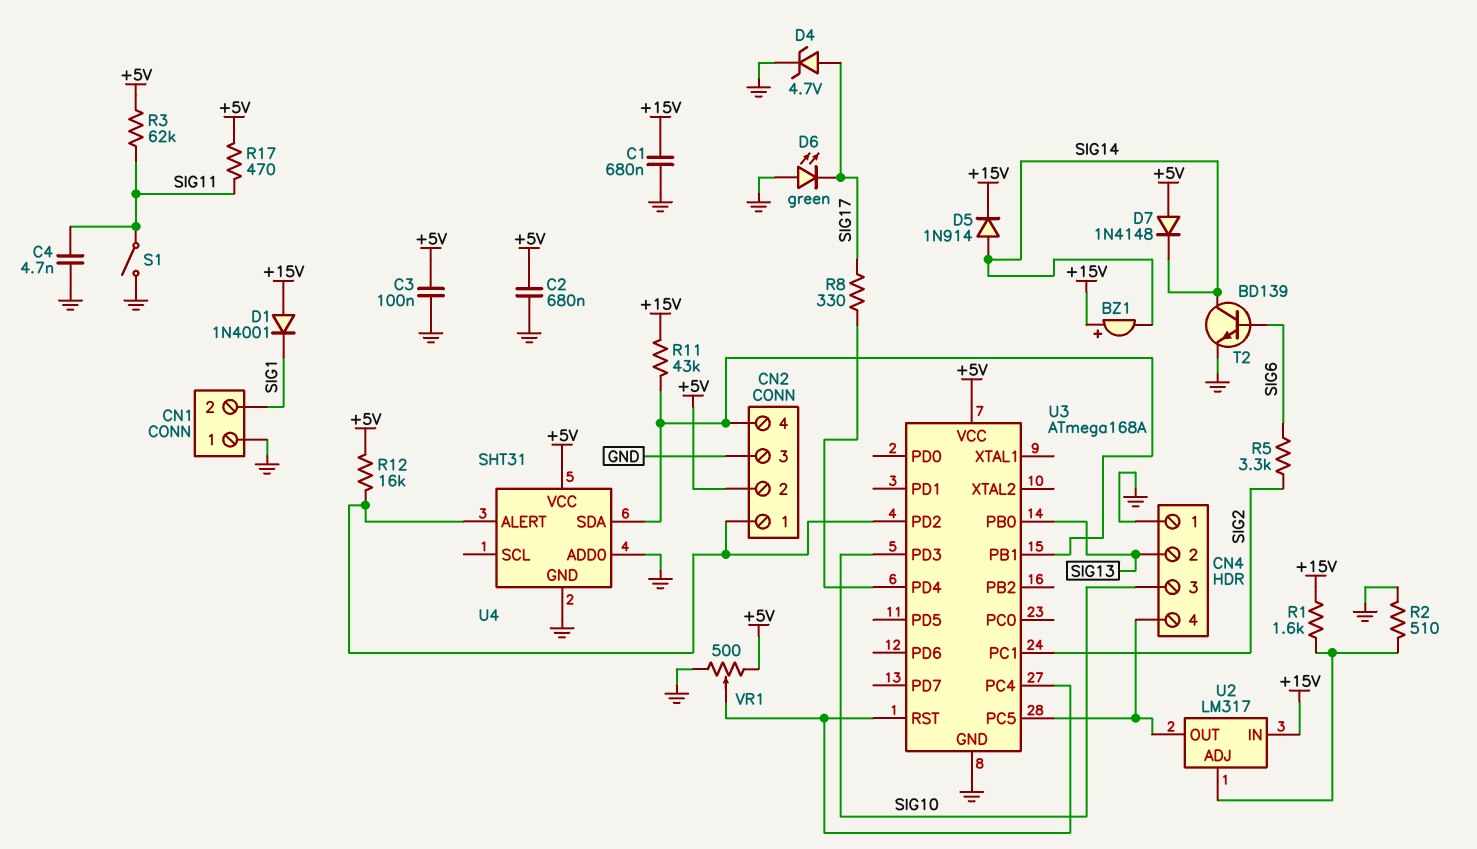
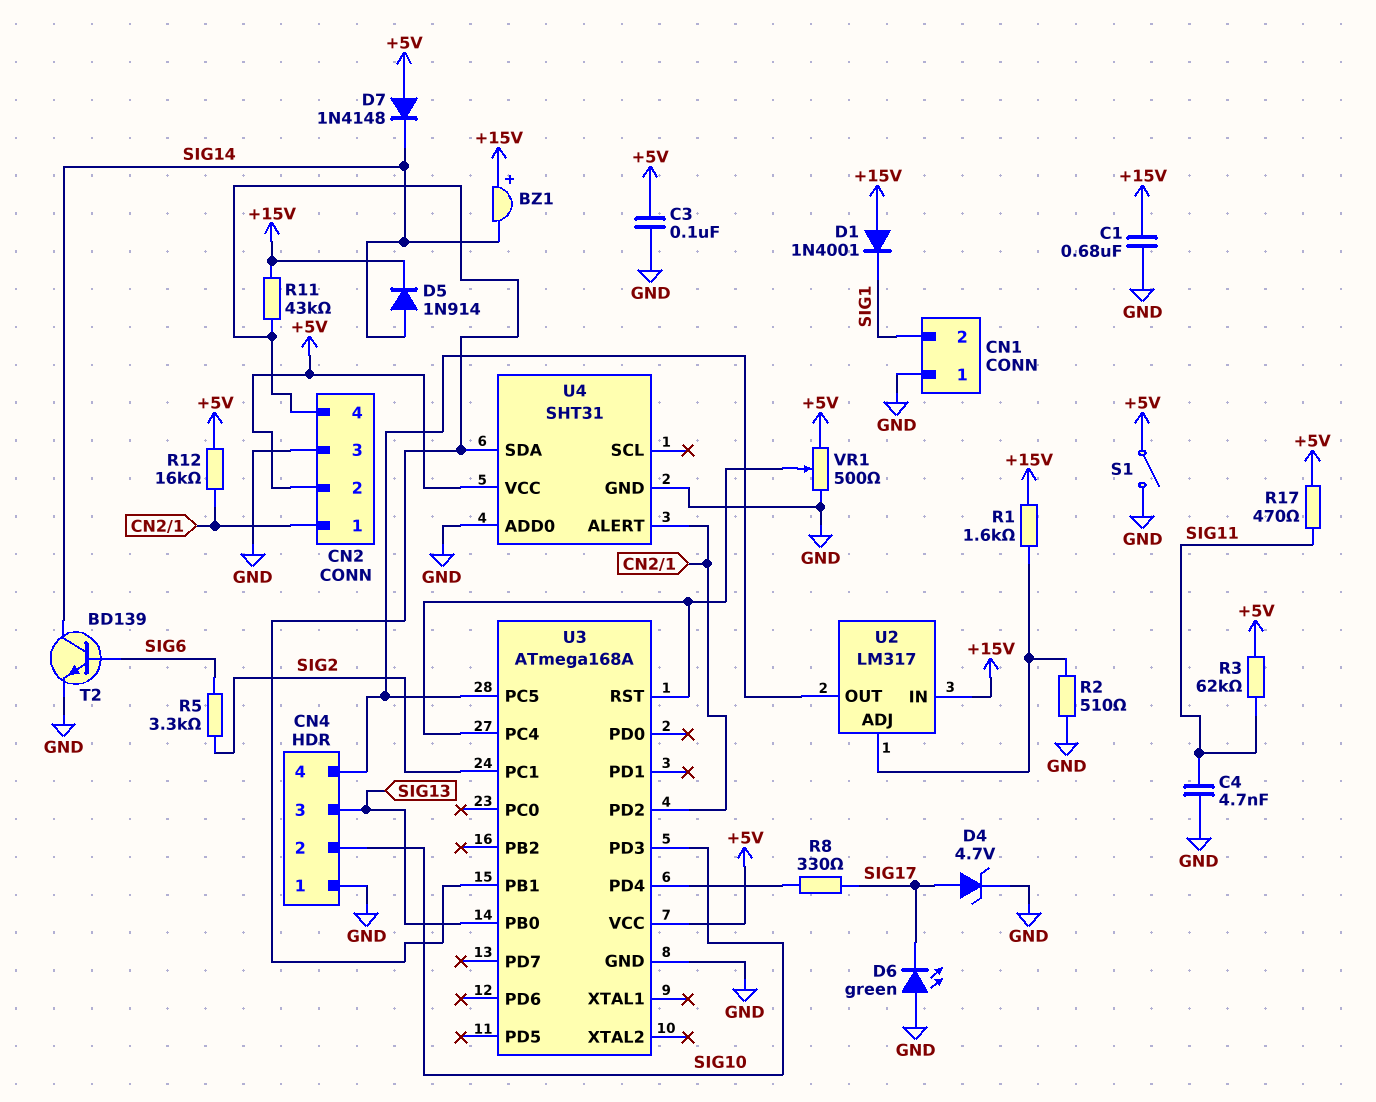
C2: 680nF (+5V, GND) -> none
CN4 pin 2: SIG13 -> SIG10
CN4 pin 3: SIG10 -> SIG13
S1: switch (GND, SIG11) -> switch (+5V, GND)

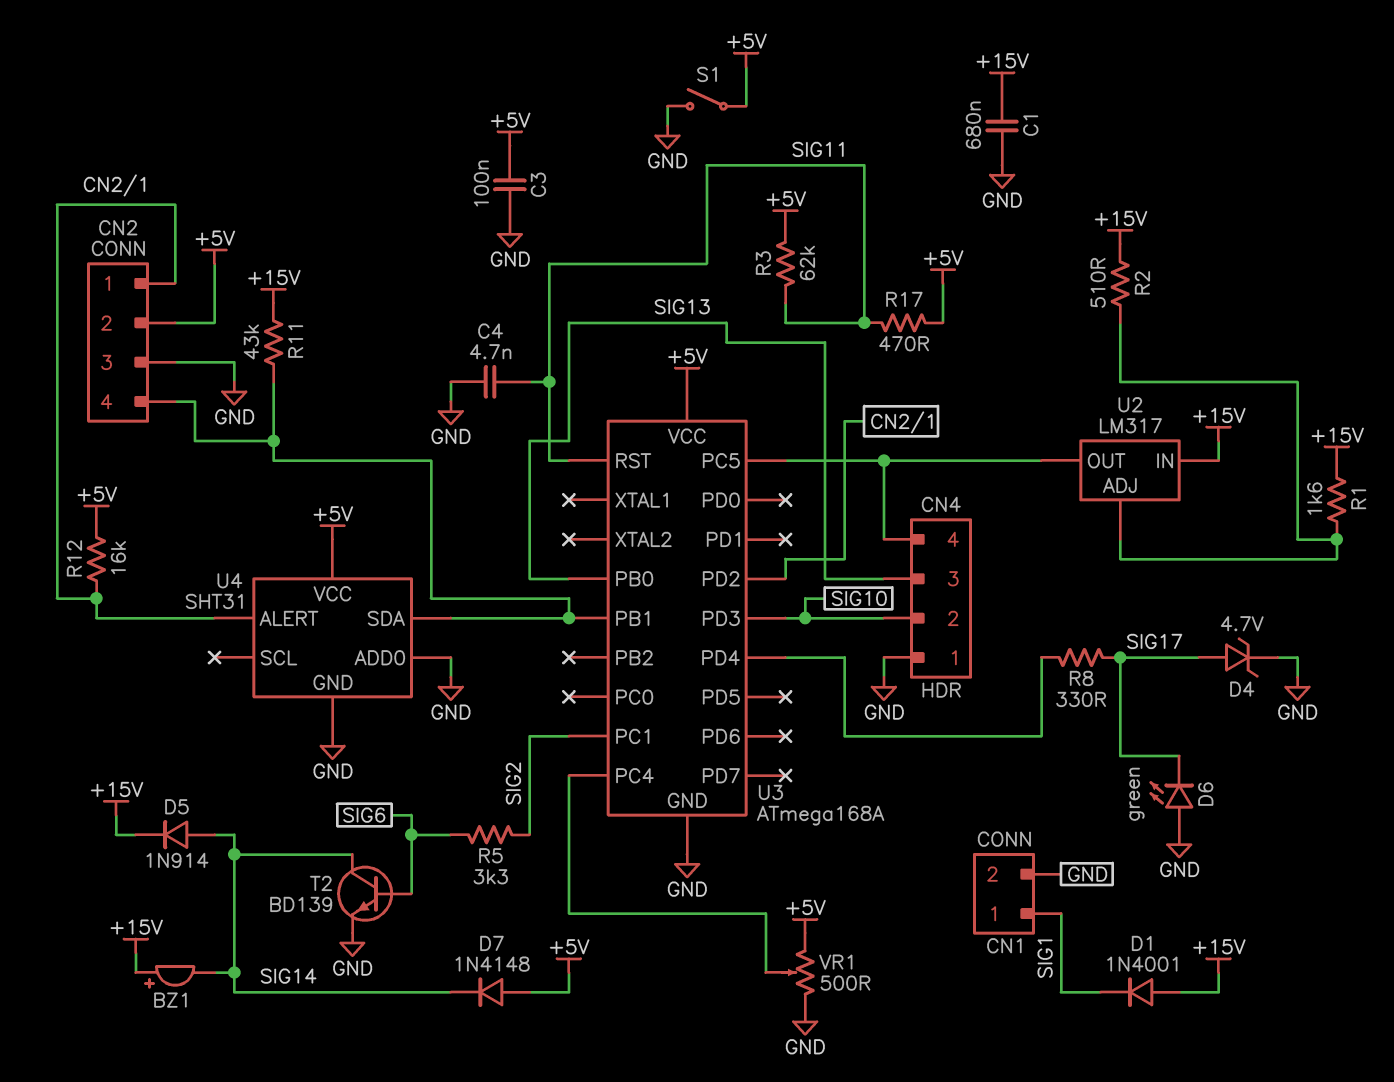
CN1 pin 1: GND -> SIG1
CN1 pin 2: SIG1 -> GND
R2: 510 (GND, U2/ADJ) -> 510 (+15V, U2/ADJ)
U3 pin RST: U3/PC4 -> SIG11

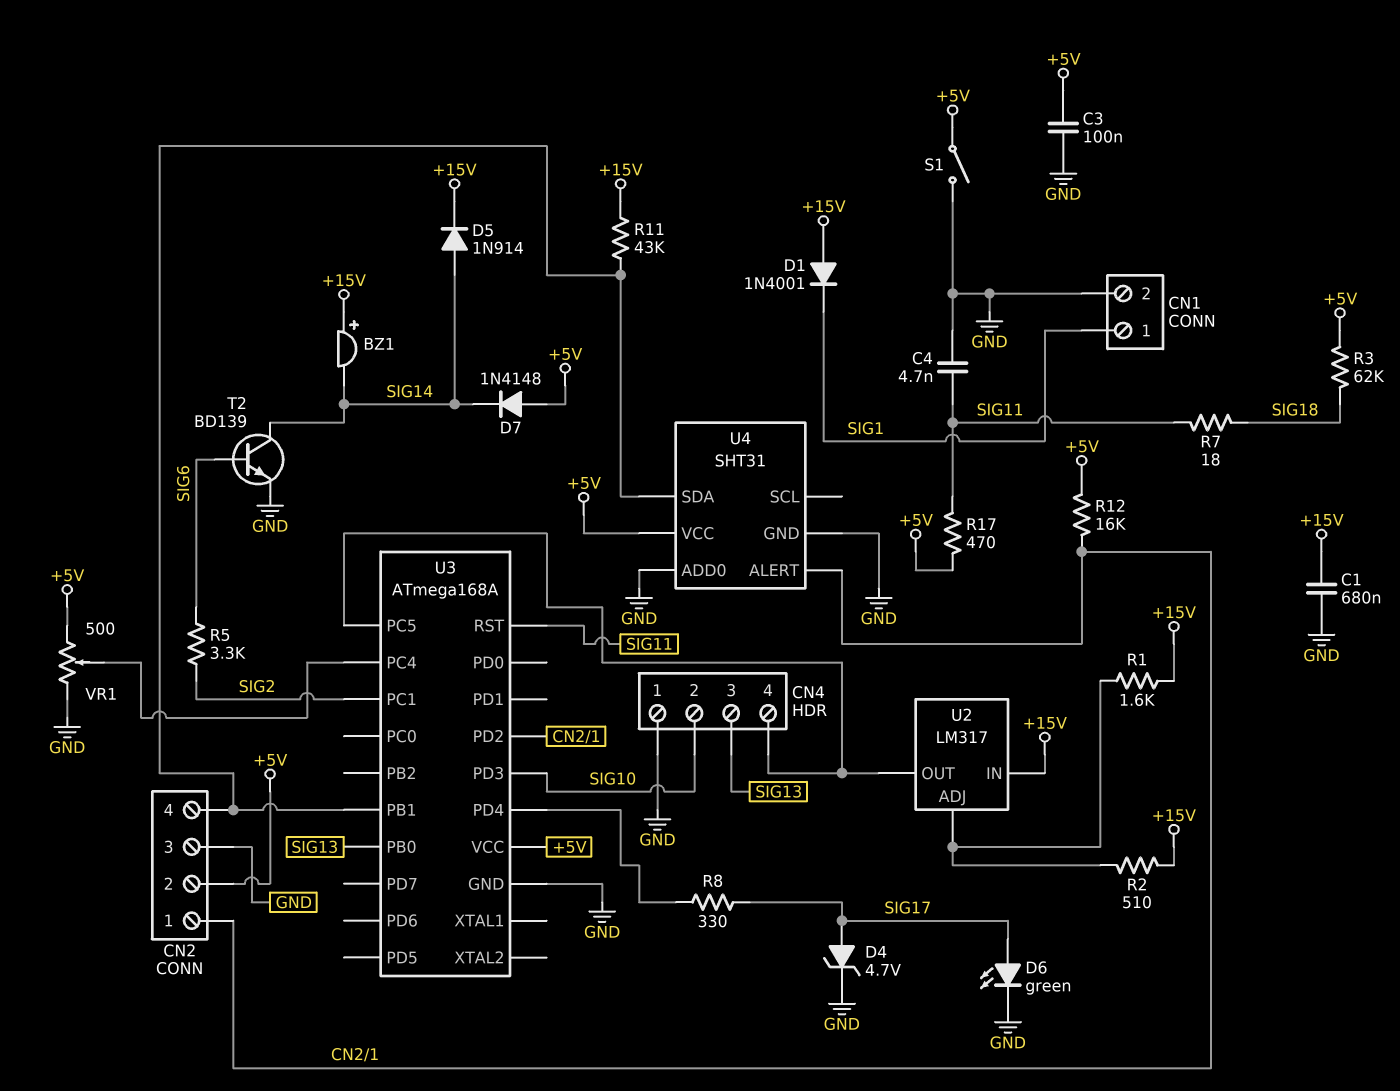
D6: LED green (A GND, K SIG17) -> LED green (A SIG17, K GND)
R3: 62k (+5V, SIG11) -> 62k (+5V, SIG18)
R7: none -> 18 (SIG11, SIG18)

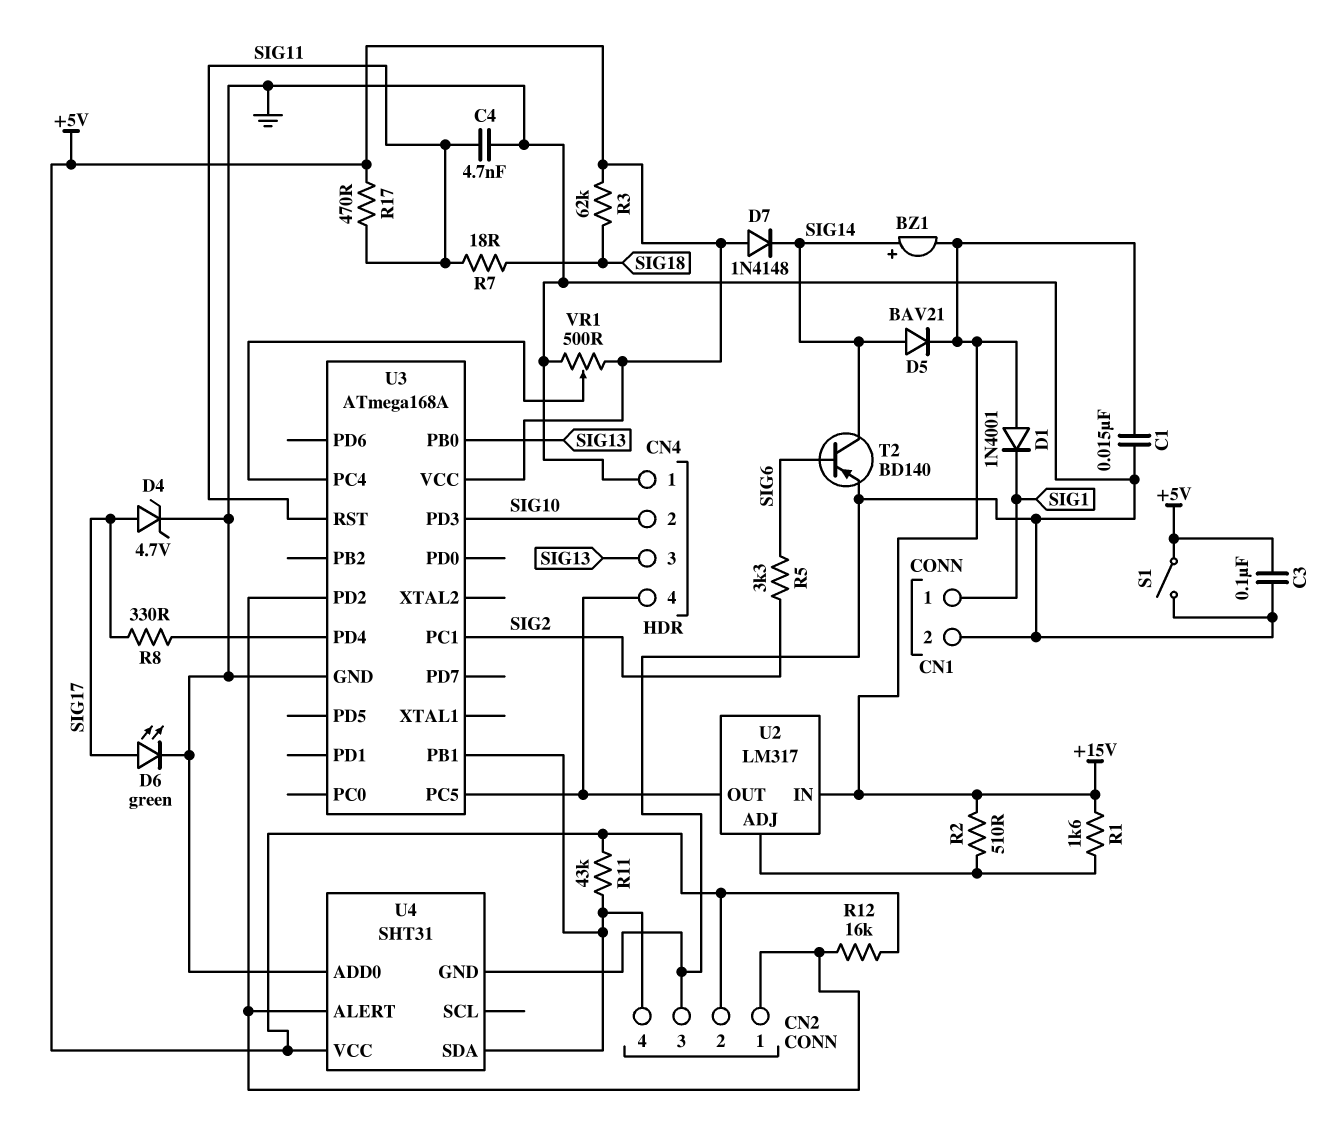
BZ1: buzzer (plus +15V, minus SIG14) -> buzzer (plus SIG14, minus +15V)
C1: 680nF (+15V, GND) -> 15nF (+15V, GND)
D5: diode 1N914 (A SIG14, K +15V) -> diode BAV21 (A SIG14, K +15V)
R11: 43k (+15V, CN2/4) -> 43k (+5V, CN2/4)
T2: NPN BD139 (B SIG6, C SIG14, E GND) -> PNP BD140 (B SIG6, C SIG14, E GND)

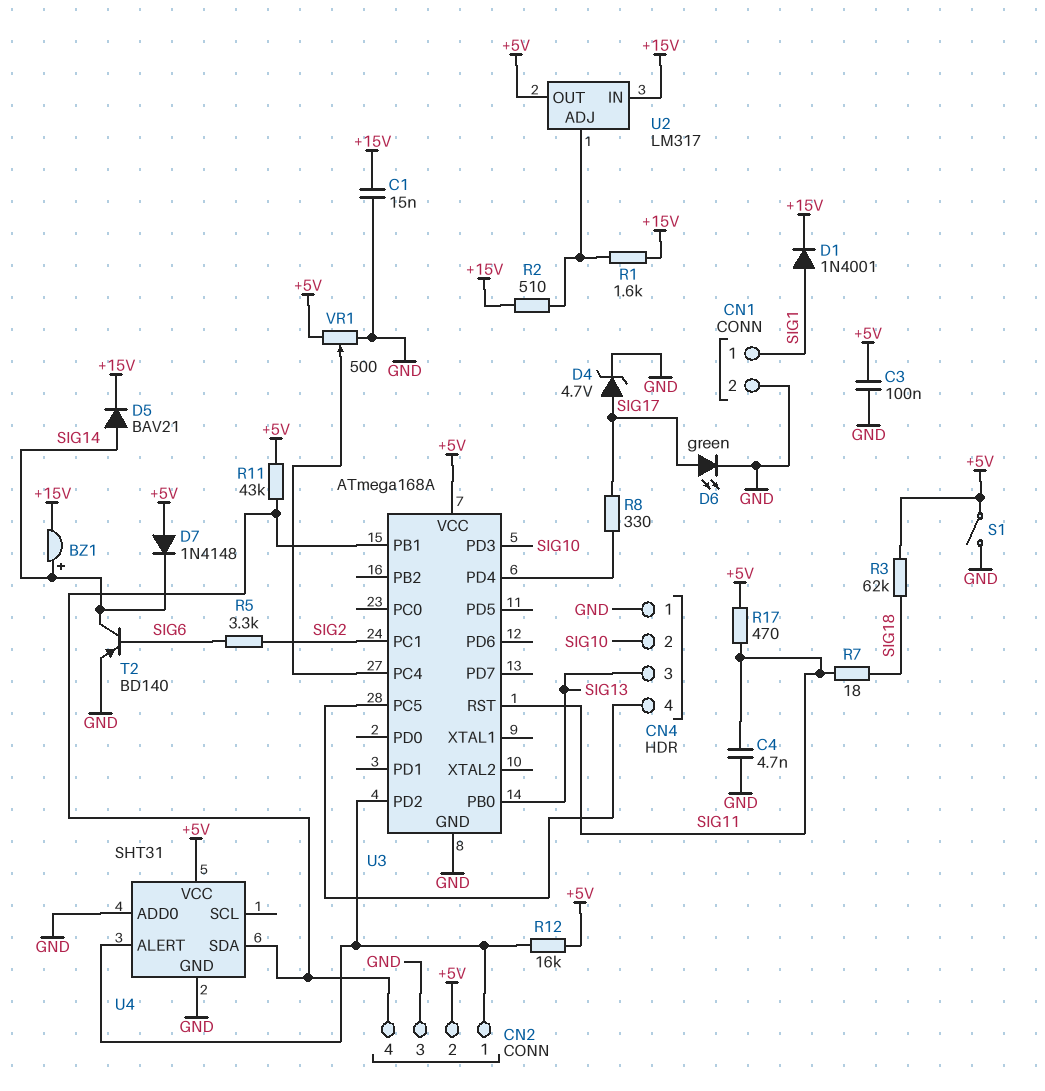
D1: diode 1N4001 (A +15V, K SIG1) -> diode 1N4001 (A SIG1, K +15V)
U2 pin OUT: CN4/4 -> +5V

